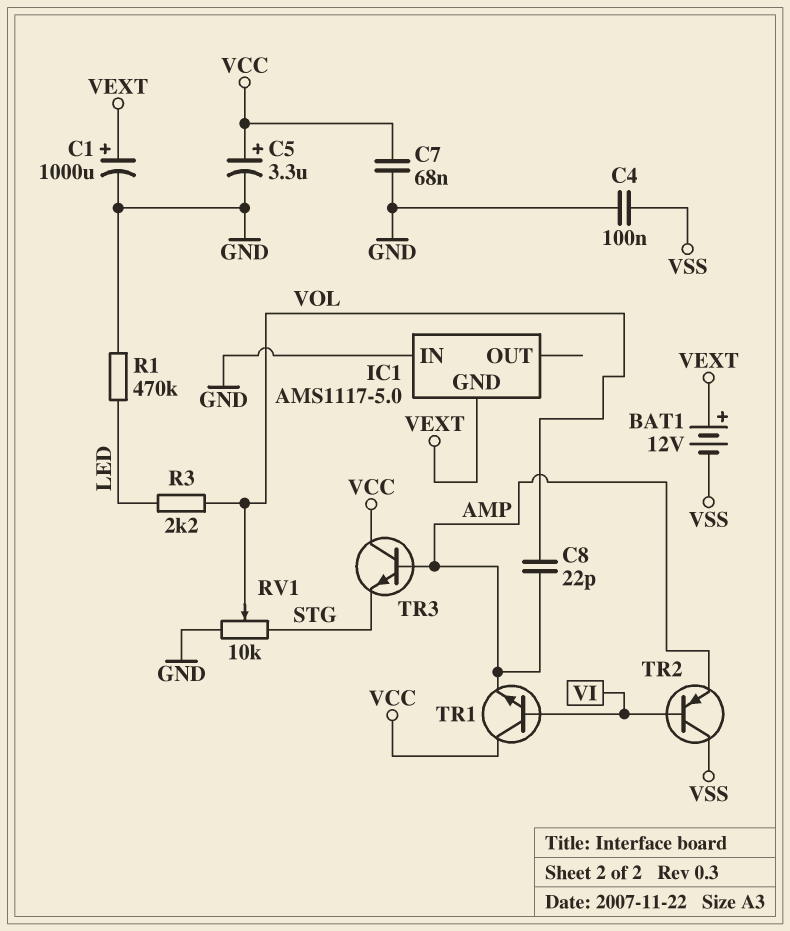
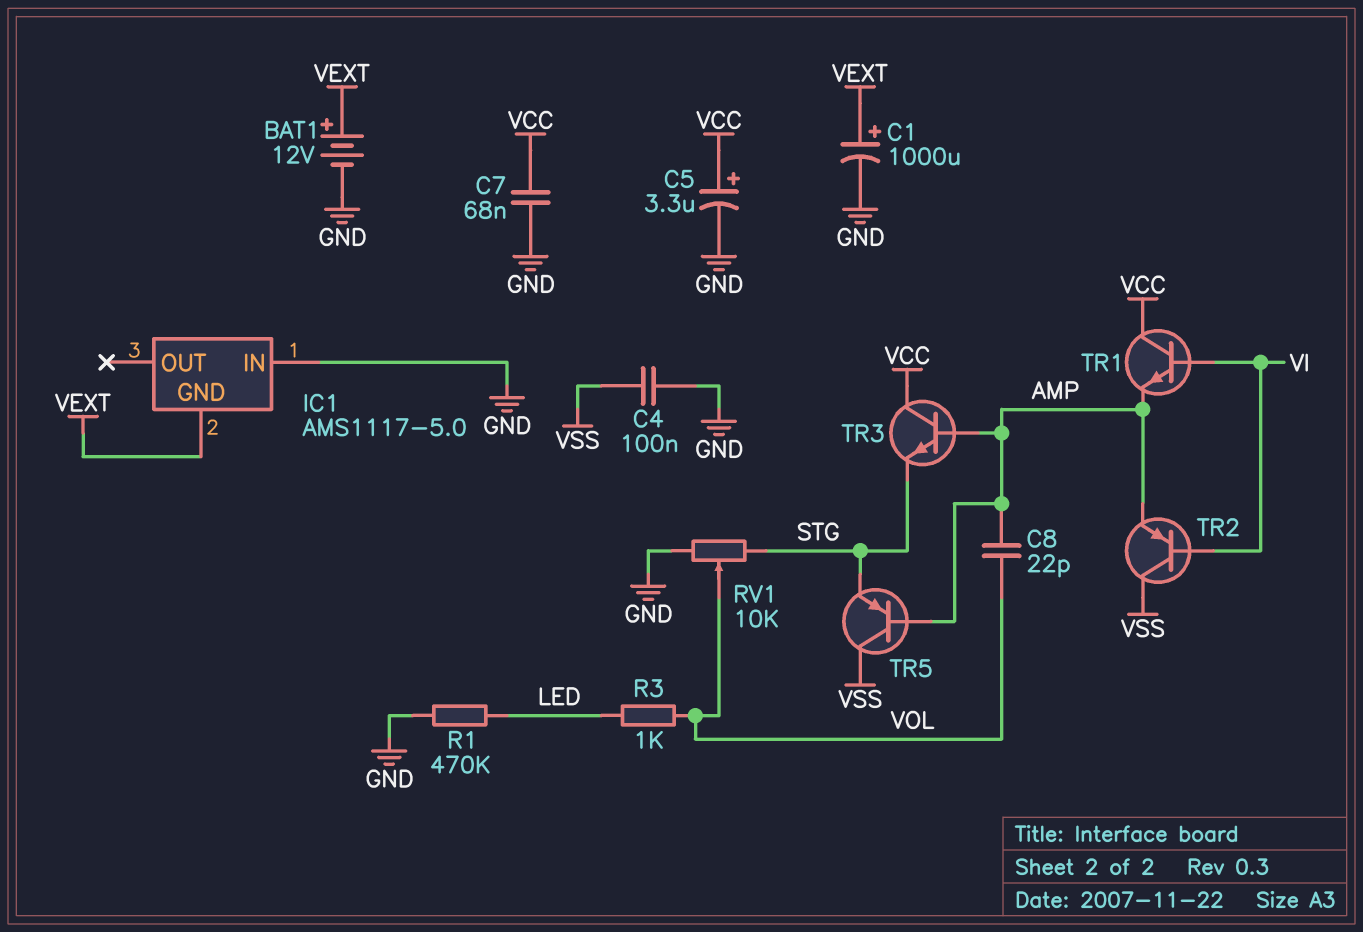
BAT1: 12V (plus VEXT, minus VSS) -> 12V (plus VEXT, minus GND)
R3: 2.2k (LED, VOL) -> 1k (LED, VOL)
TR5: none -> PNP (B AMP, C VSS, E STG)

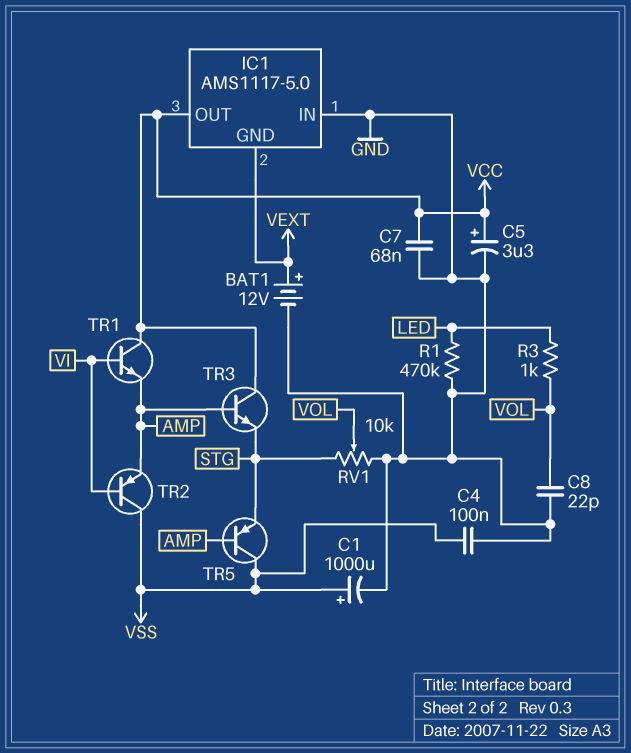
C1: 1000uF (plus VEXT, minus GND) -> 1000uF (plus VSS, minus GND)
C8: 22pF (AMP, VOL) -> 22pF (GND, VOL)
IC1 pin OUT: none -> VCC

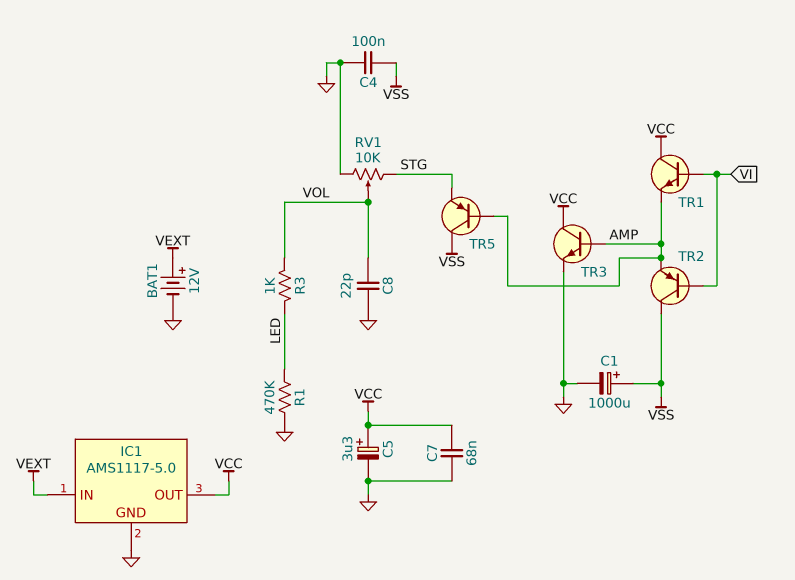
IC1 pin GND: VEXT -> GND
IC1 pin IN: GND -> VEXT
TR3: NPN (B AMP, C VCC, E STG) -> NPN (B AMP, C VCC, E GND)

